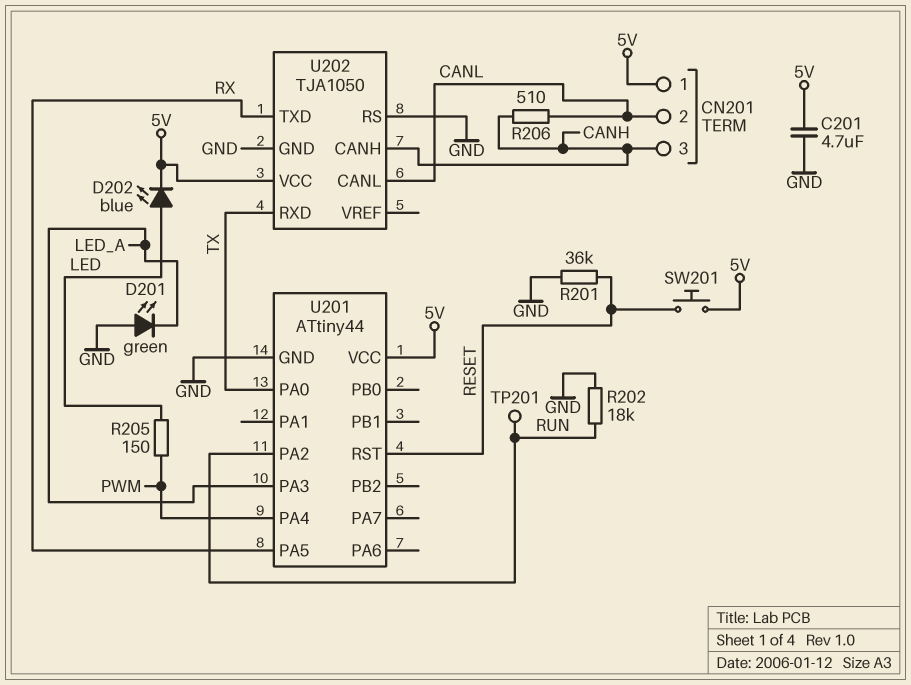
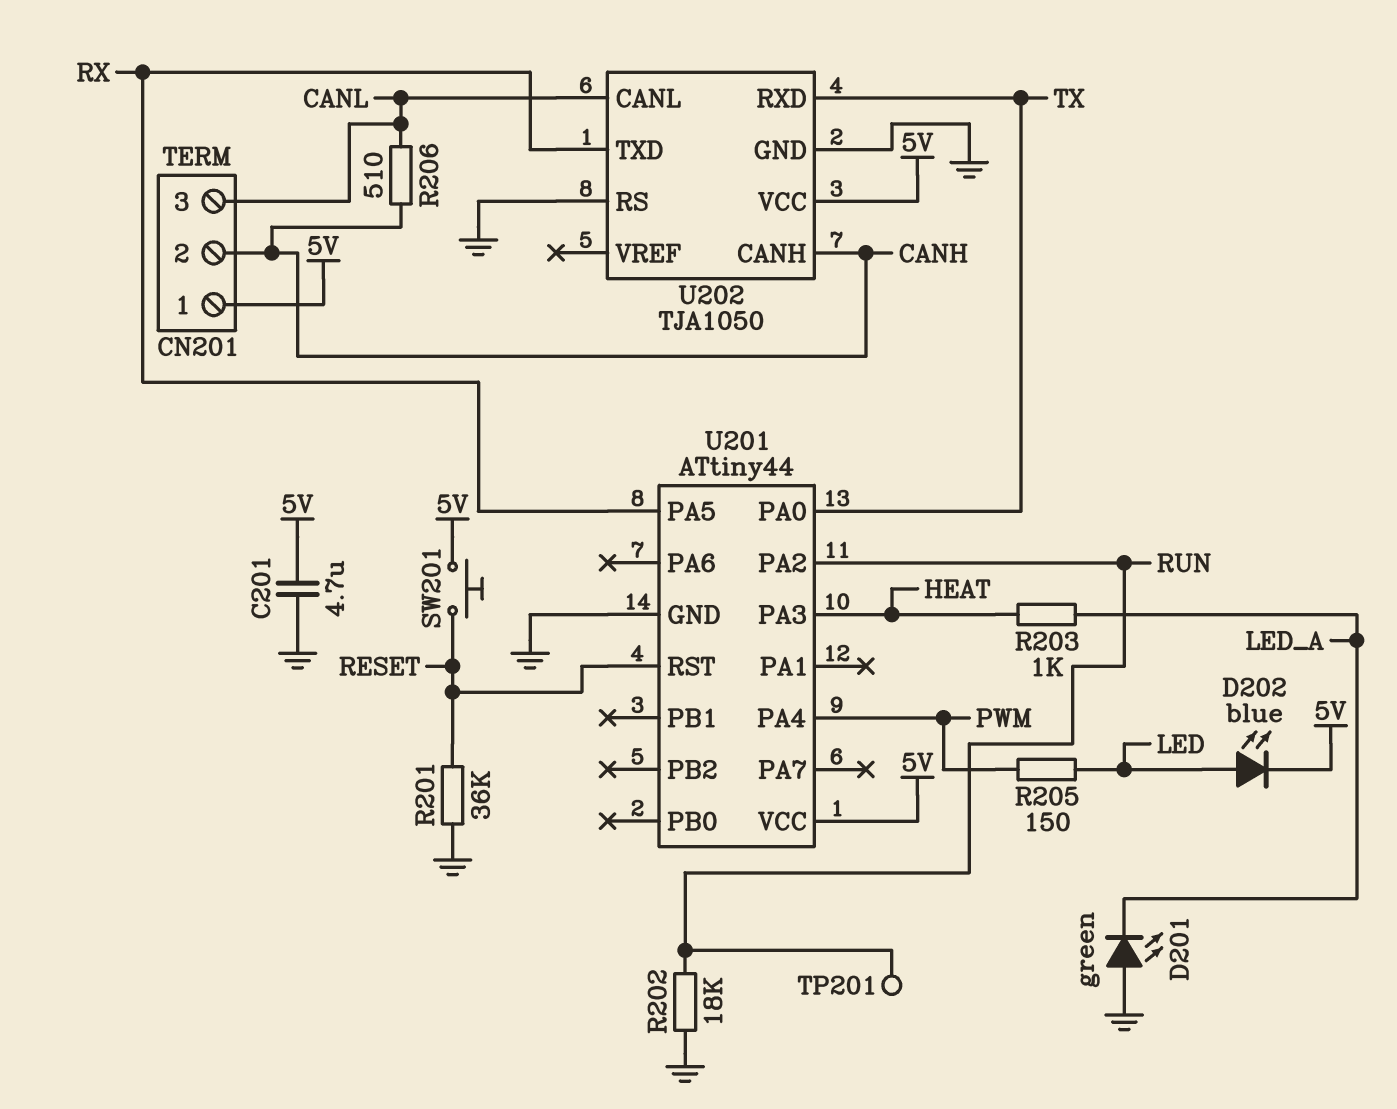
CN201 pin 2: CANL -> CANH
CN201 pin 3: CANH -> CANL
R203: none -> 1k (HEAT, LED_A)
U201 pin PA3: LED_A -> HEAT

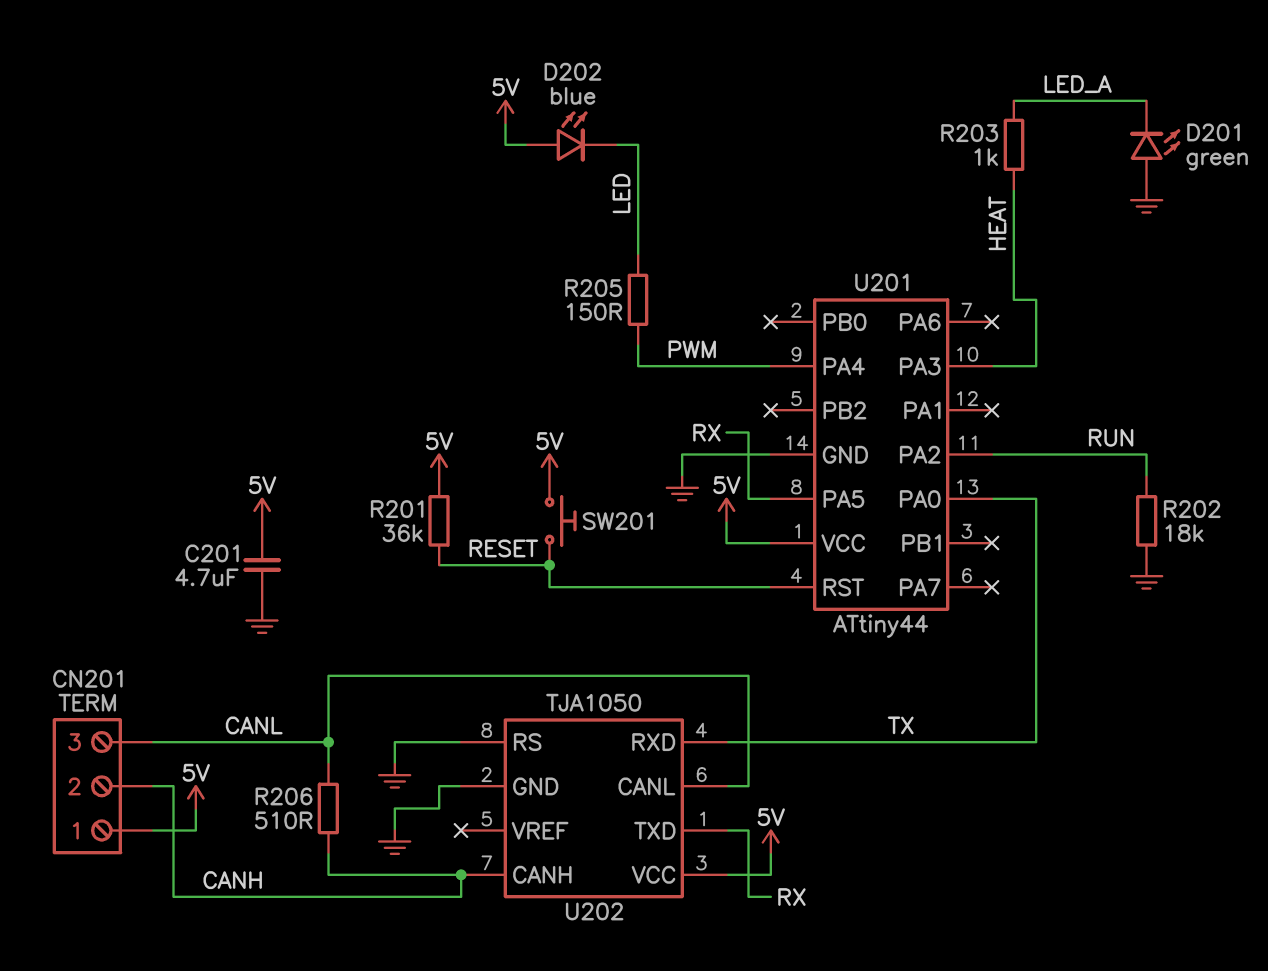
D202: LED blue (A LED, K 5V) -> LED blue (A 5V, K LED)
R201: 36k (GND, RESET) -> 36k (5V, RESET)
TP201: test point (RUN) -> none

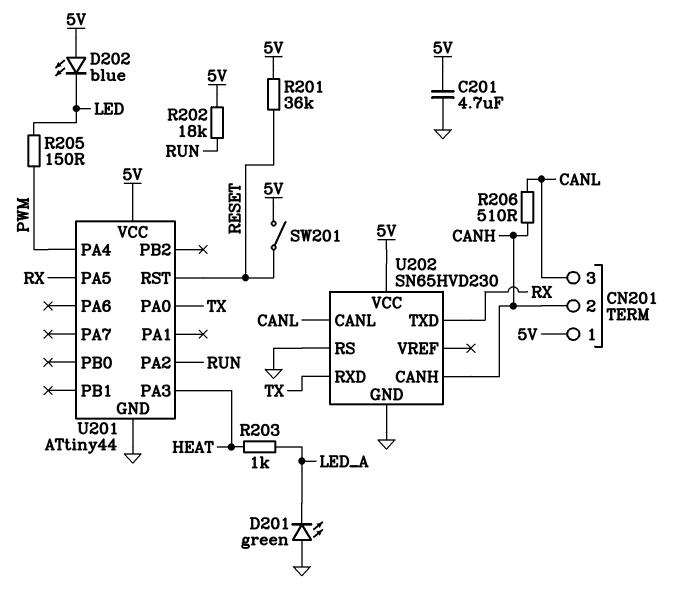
R202: 18k (GND, RUN) -> 18k (5V, RUN)
SW201: button (5V, RESET) -> switch (5V, RESET)
U202: TJA1050 -> SN65HVD230

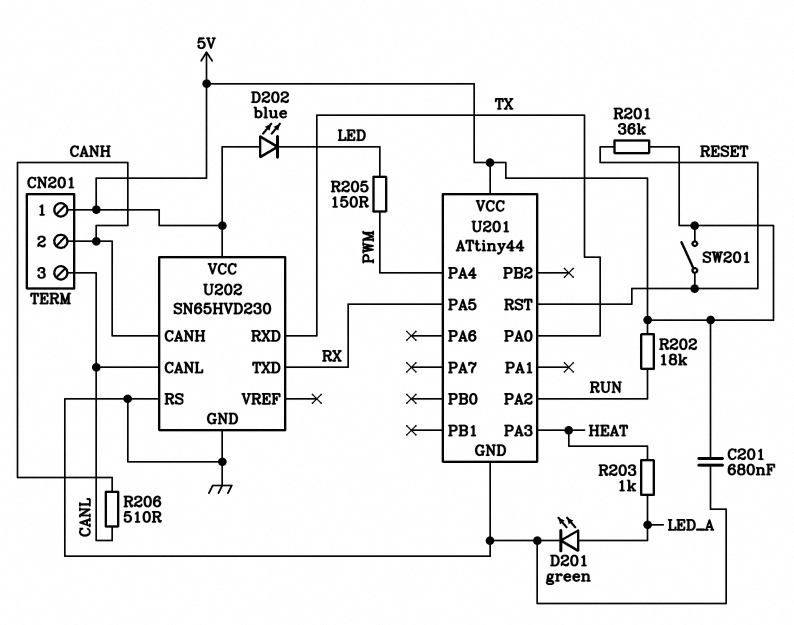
C201: 4.7uF (5V, GND) -> 680nF (5V, GND)
D201: LED green (A GND, K LED_A) -> LED green (A LED_A, K GND)

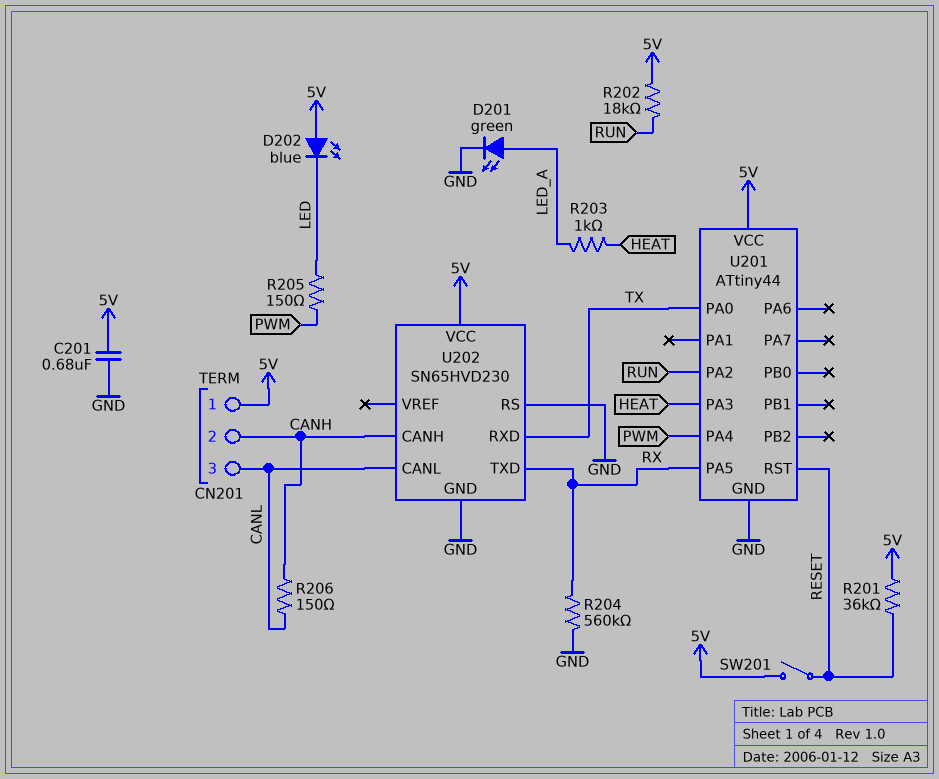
R204: none -> 560k (GND, RX)
R206: 510 (CANH, CANL) -> 150 (CANH, CANL)

